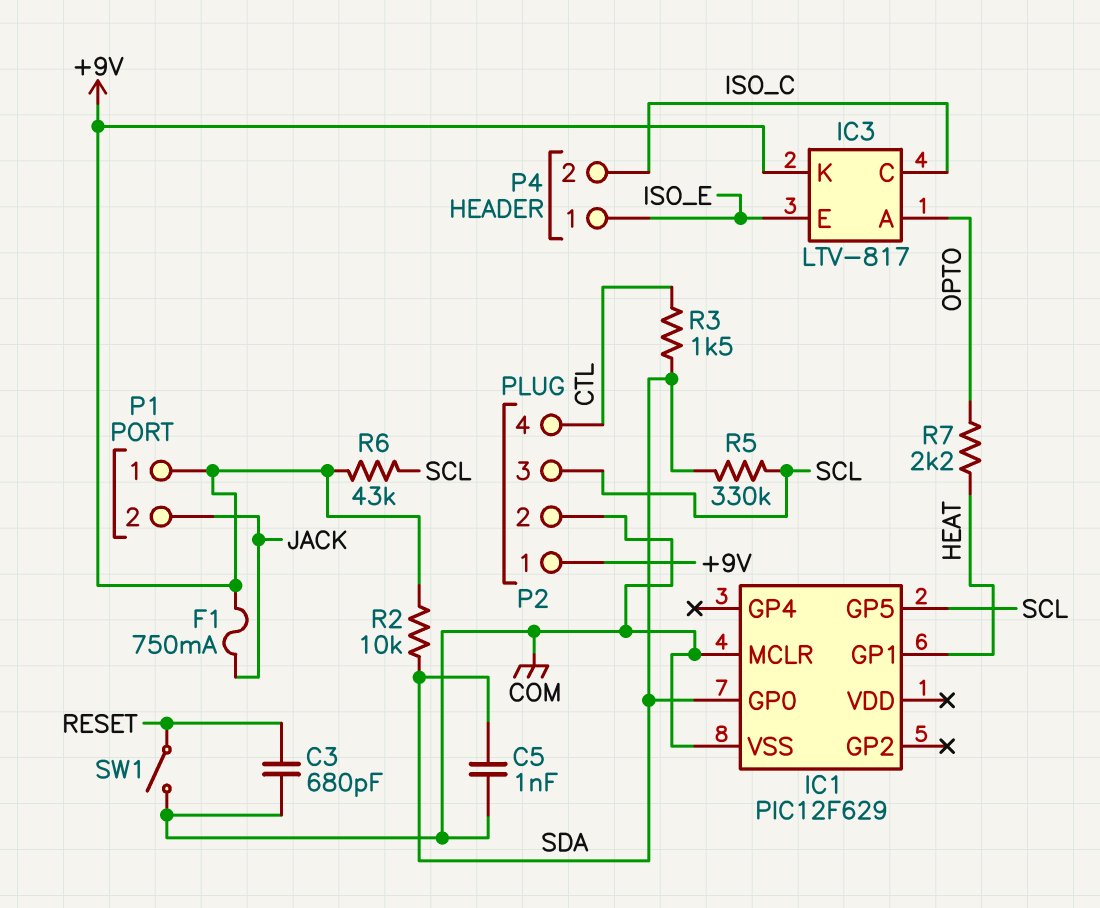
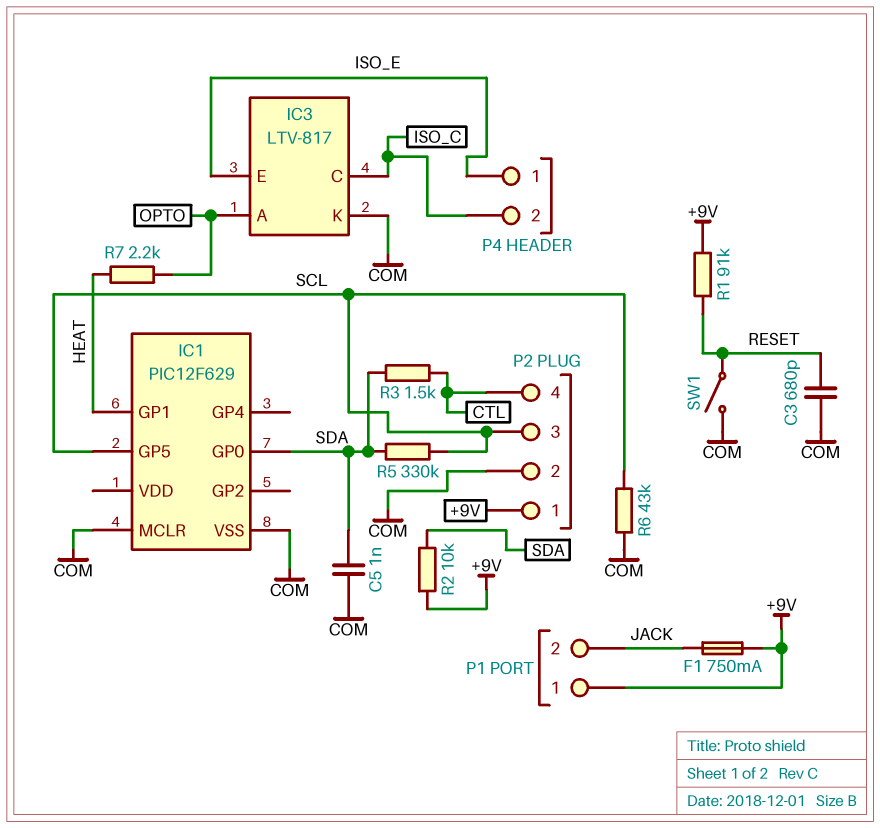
IC3 pin K: +9V -> COM
R1: none -> 91k (+9V, RESET)
R6: 43k (+9V, SCL) -> 43k (COM, SCL)

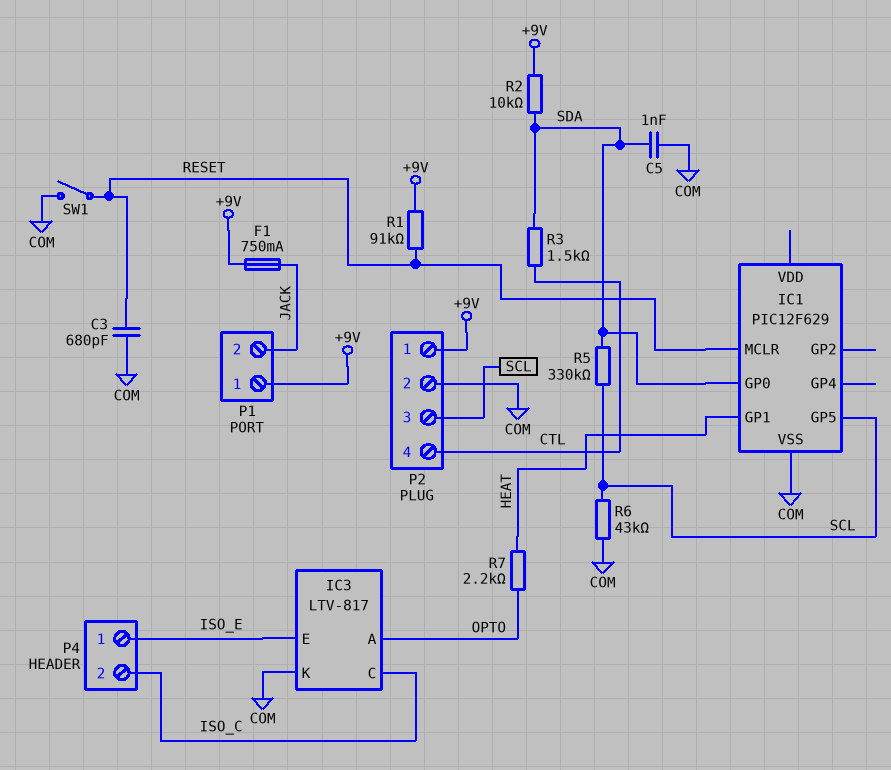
IC1 pin MCLR: COM -> RESET

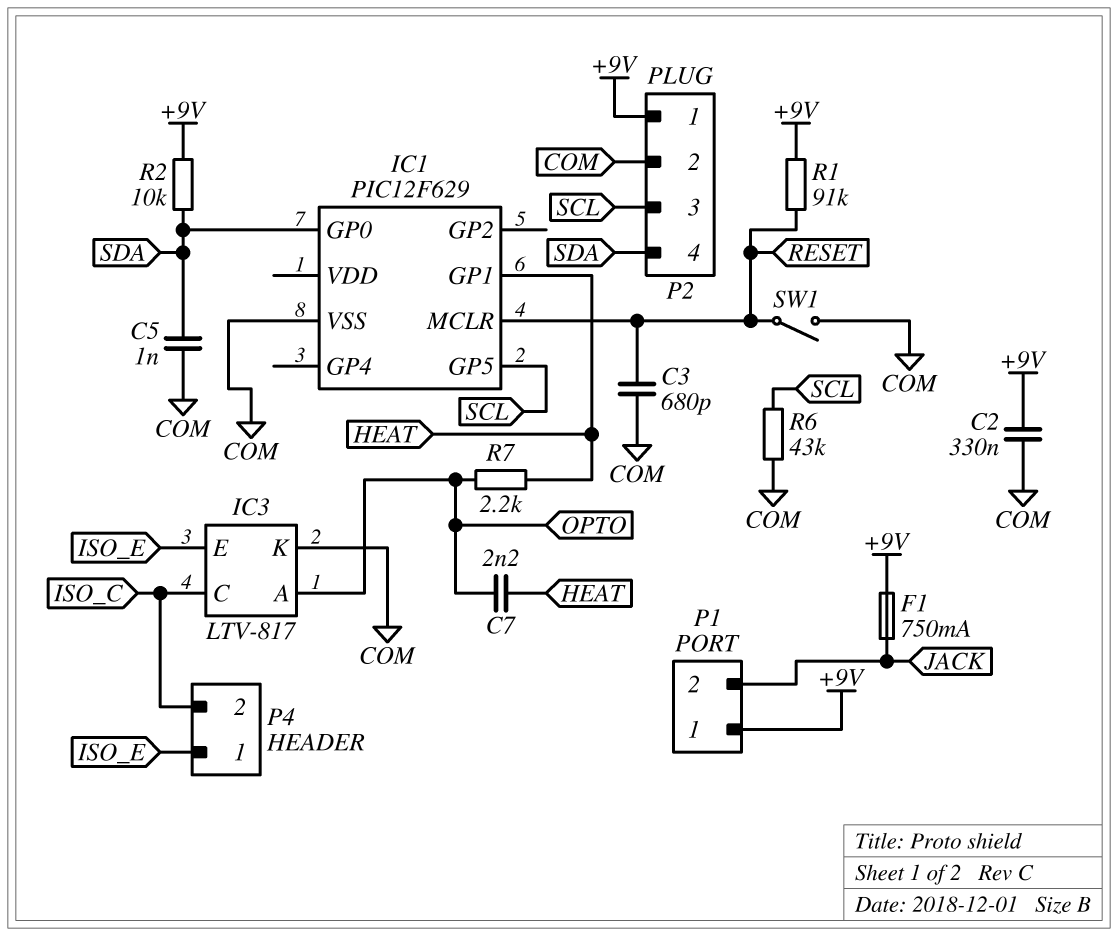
C2: none -> 330nF (+9V, COM)
C7: none -> 2.2nF (HEAT, OPTO)
P2 pin 4: CTL -> SDA
R3: 1.5k (CTL, SDA) -> none
R5: 330k (SCL, SDA) -> none

